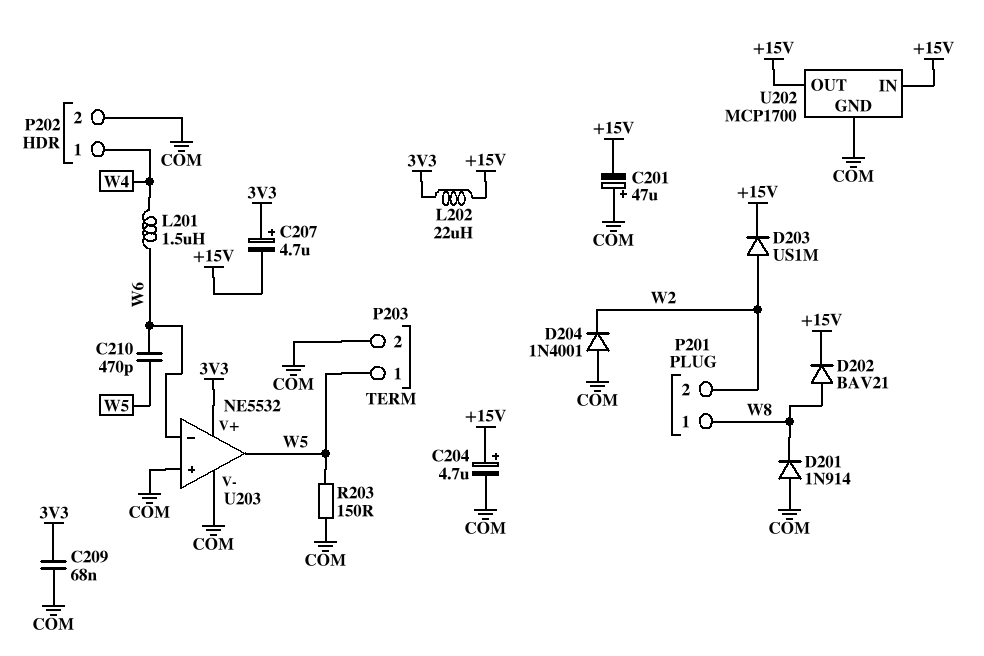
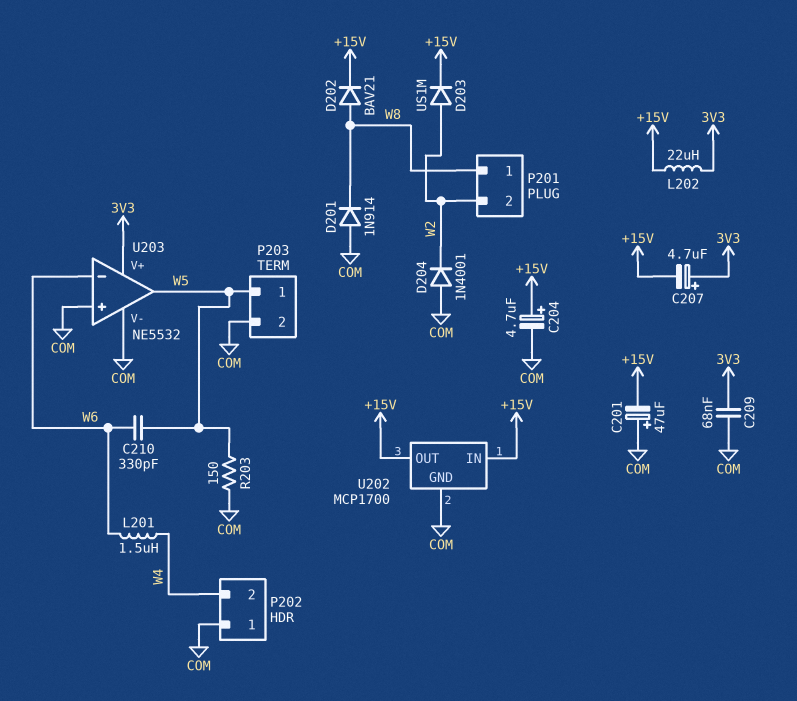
C210: 470pF (W5, W6) -> 330pF (W5, W6)
P202 pin 1: W4 -> COM
P202 pin 2: COM -> W4

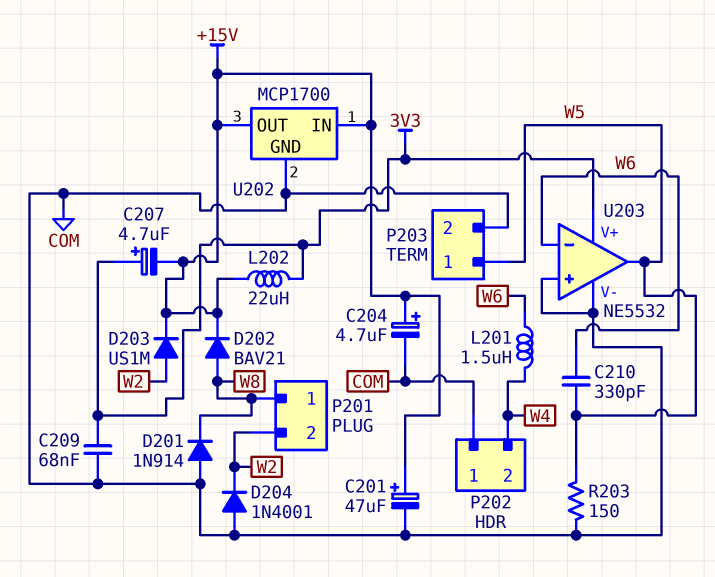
C201: 47uF (plus COM, minus +15V) -> 47uF (plus +15V, minus COM)

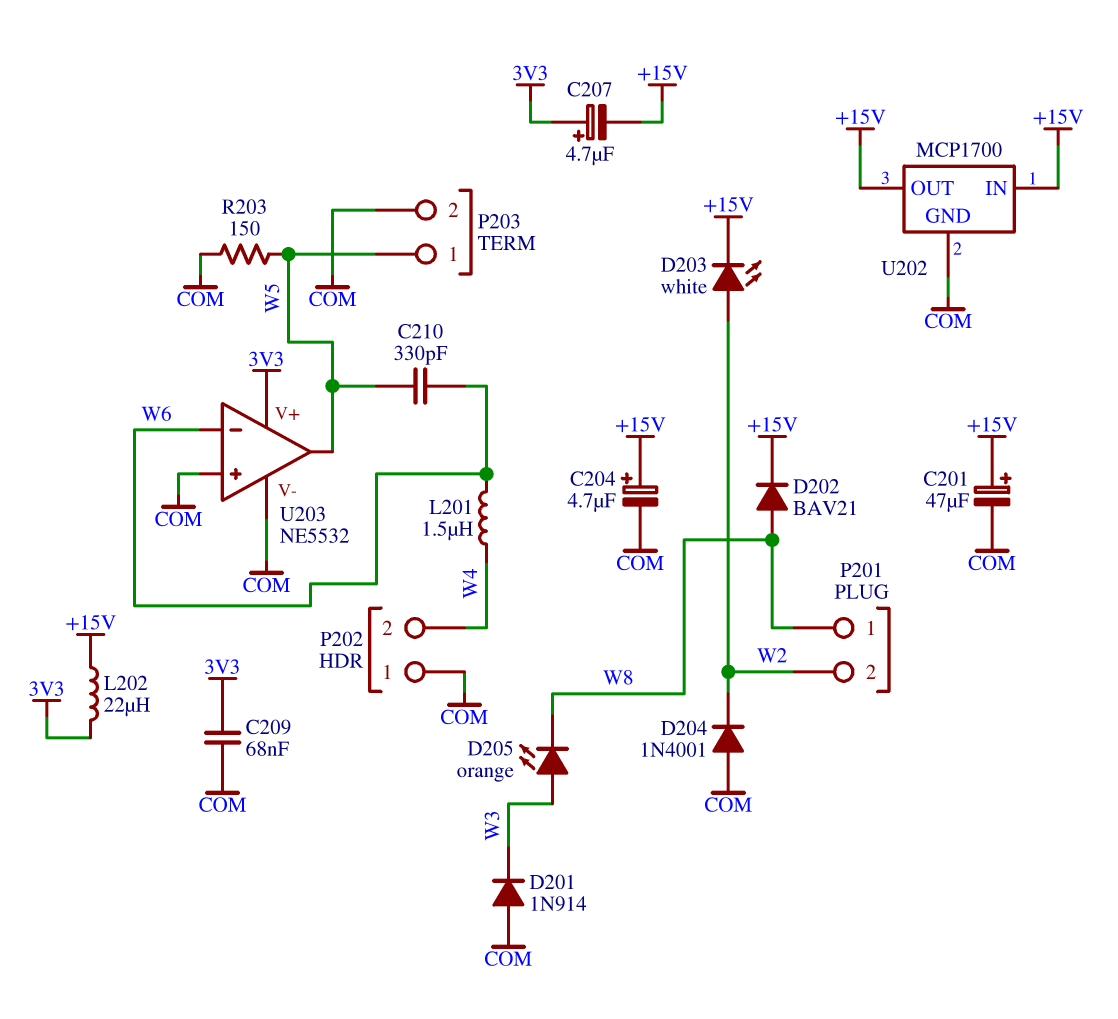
D201: diode 1N914 (A COM, K W8) -> diode 1N914 (A COM, K W3)
D203: diode US1M (A W2, K +15V) -> LED white (A W2, K +15V)
D205: none -> LED orange (A W3, K W8)

